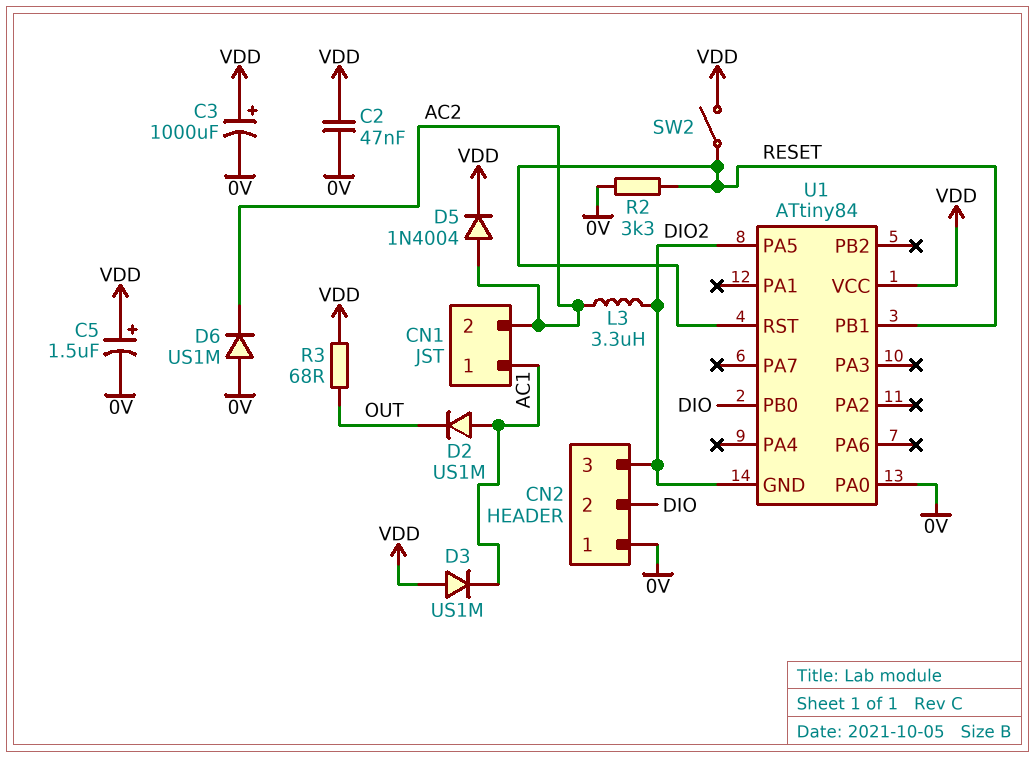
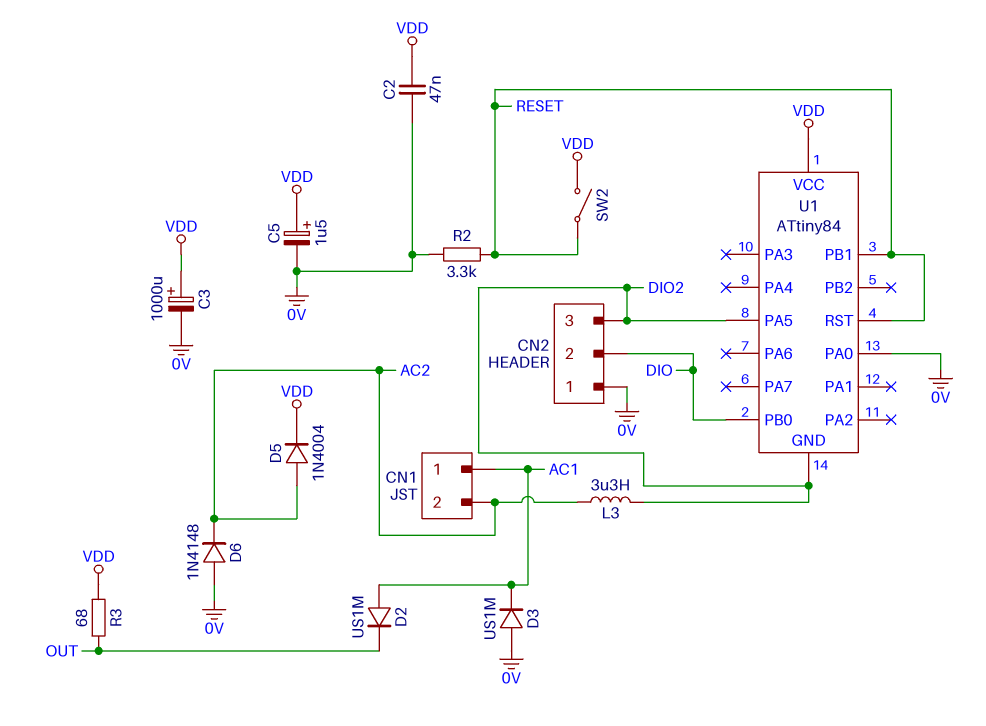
D3: diode US1M (A VDD, K AC1) -> diode US1M (A 0V, K AC1)
D6: diode US1M (A 0V, K AC2) -> diode 1N4148 (A 0V, K AC2)

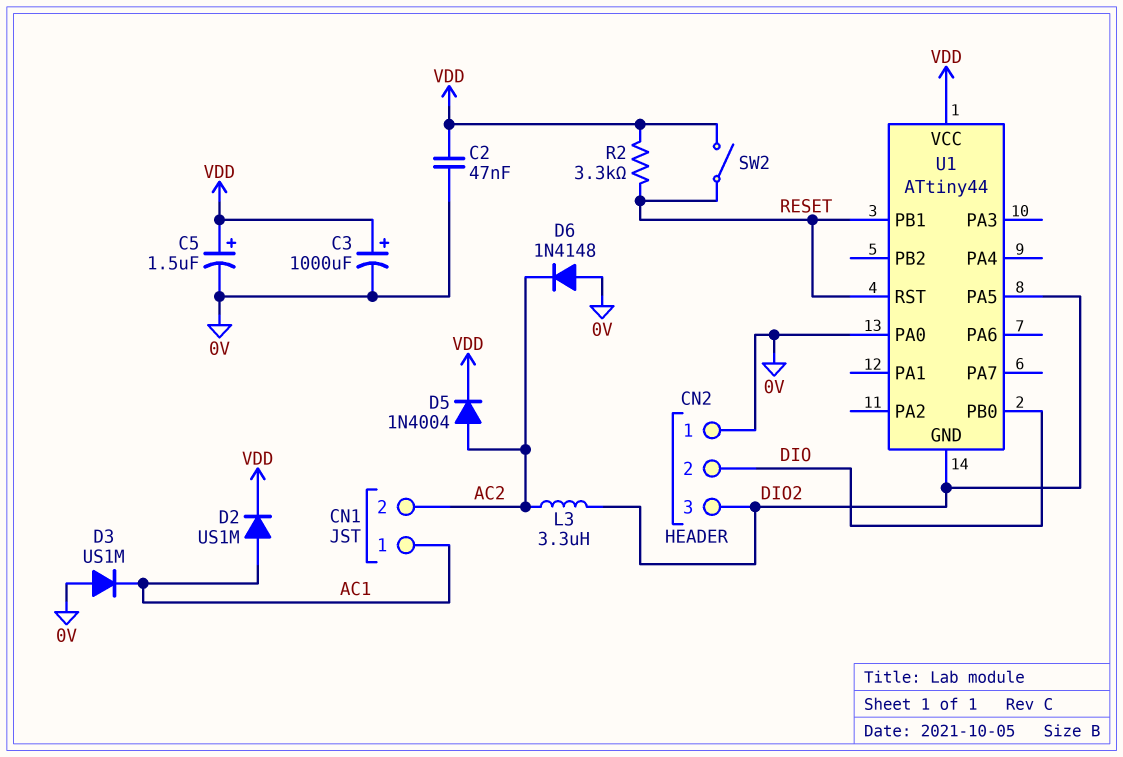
D2: diode US1M (A AC1, K OUT) -> diode US1M (A AC1, K VDD)
R2: 3.3k (0V, RESET) -> 3.3k (RESET, VDD)
R3: 68 (OUT, VDD) -> none
U1: ATtiny84 -> ATtiny44

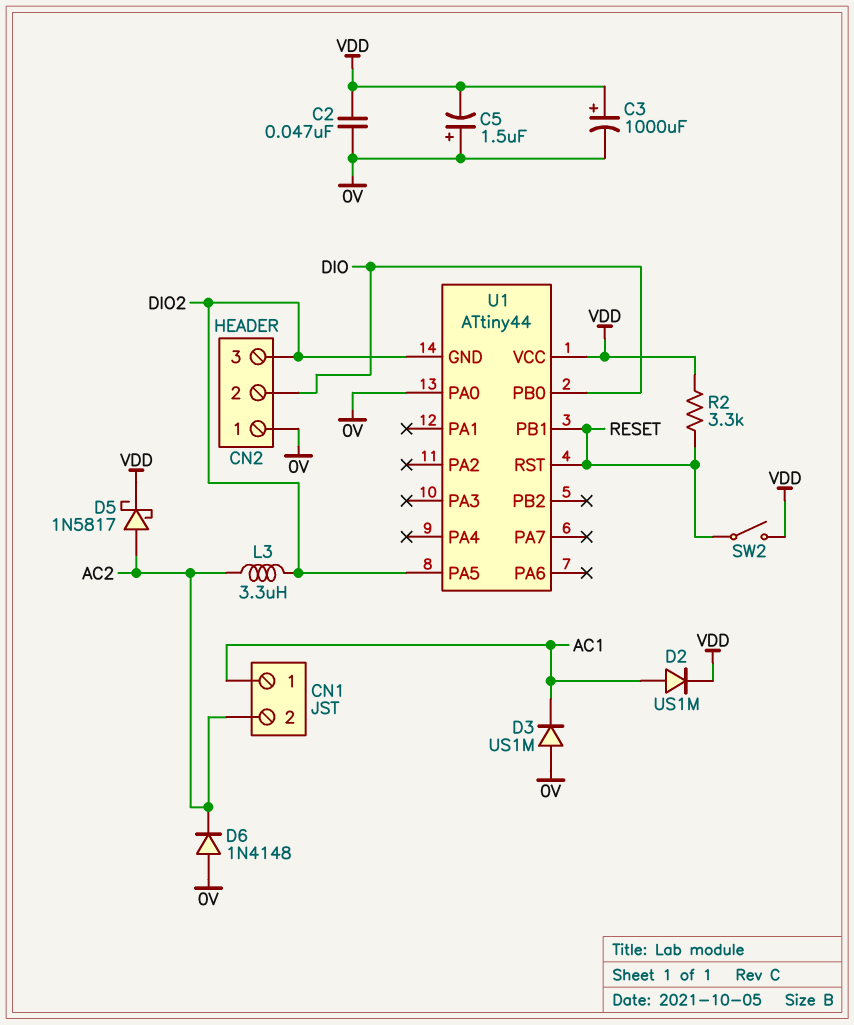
C5: 1.5uF (plus VDD, minus 0V) -> 1.5uF (plus 0V, minus VDD)
D5: diode 1N4004 (A AC2, K VDD) -> schottky 1N5817 (A AC2, K VDD)

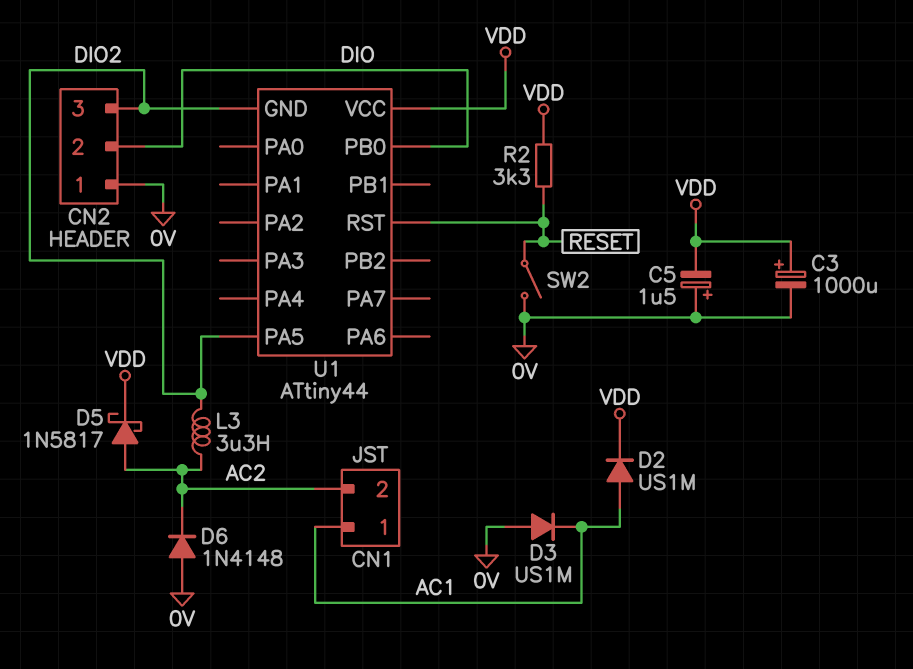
C2: 47nF (0V, VDD) -> none
SW2: switch (RESET, VDD) -> switch (0V, RESET)
U1 pin PA0: 0V -> none
U1 pin PB1: RESET -> none

